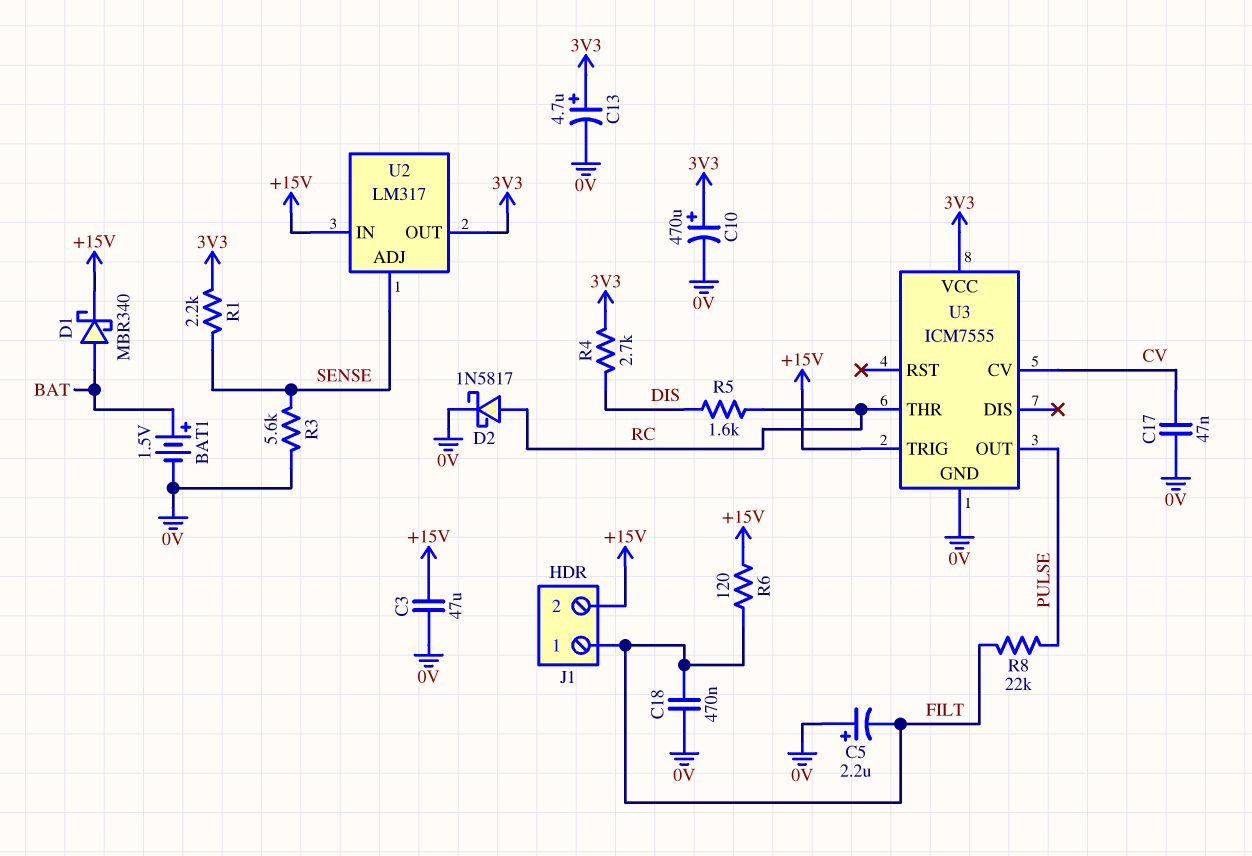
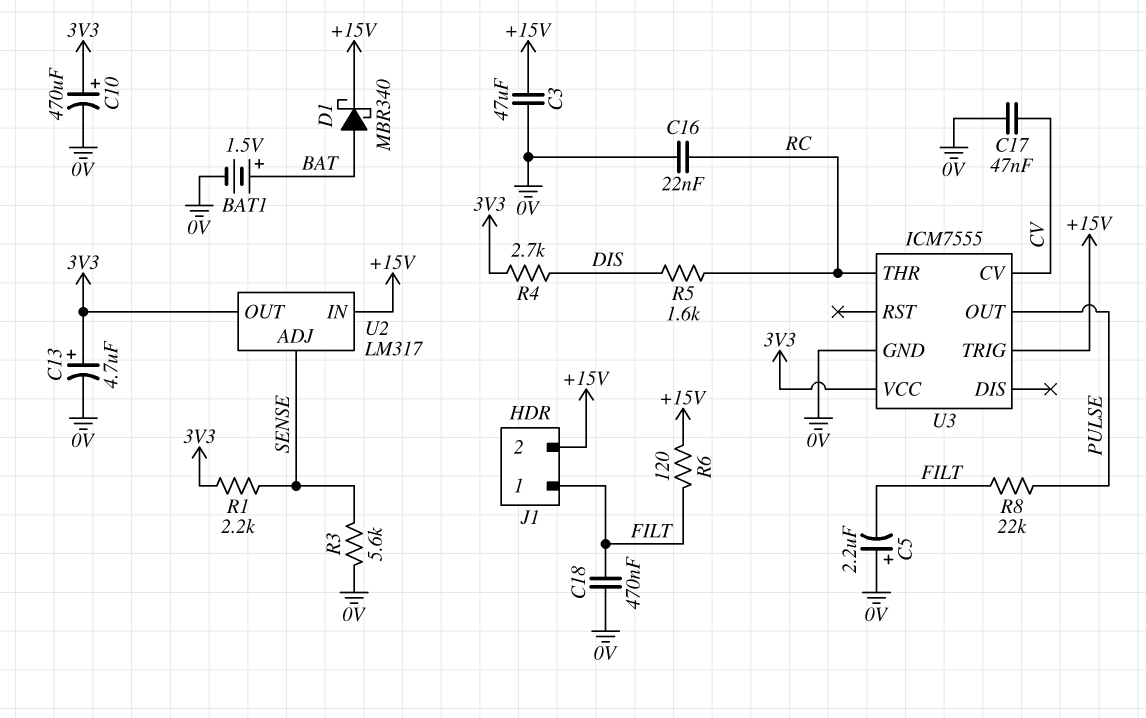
C16: none -> 22nF (0V, RC)
D2: schottky 1N5817 (A RC, K 0V) -> none

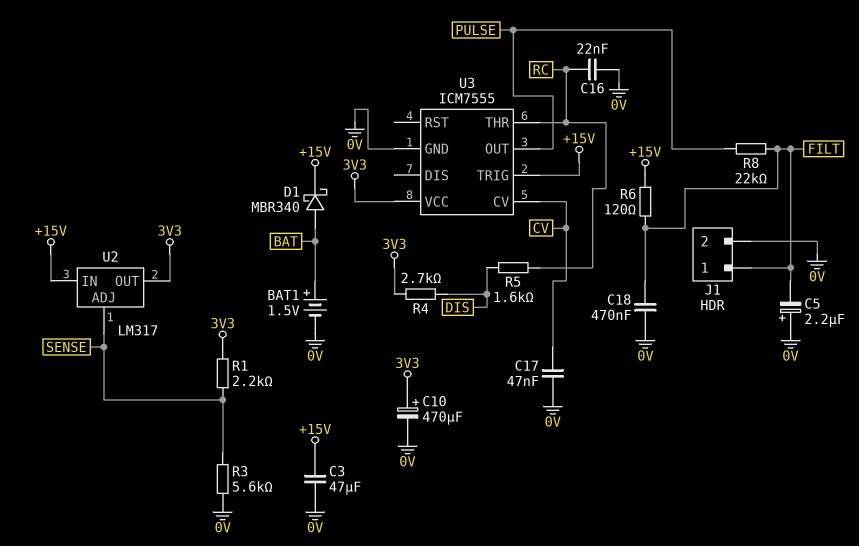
C13: 4.7uF (plus 3V3, minus 0V) -> none
J1 pin 2: +15V -> 0V

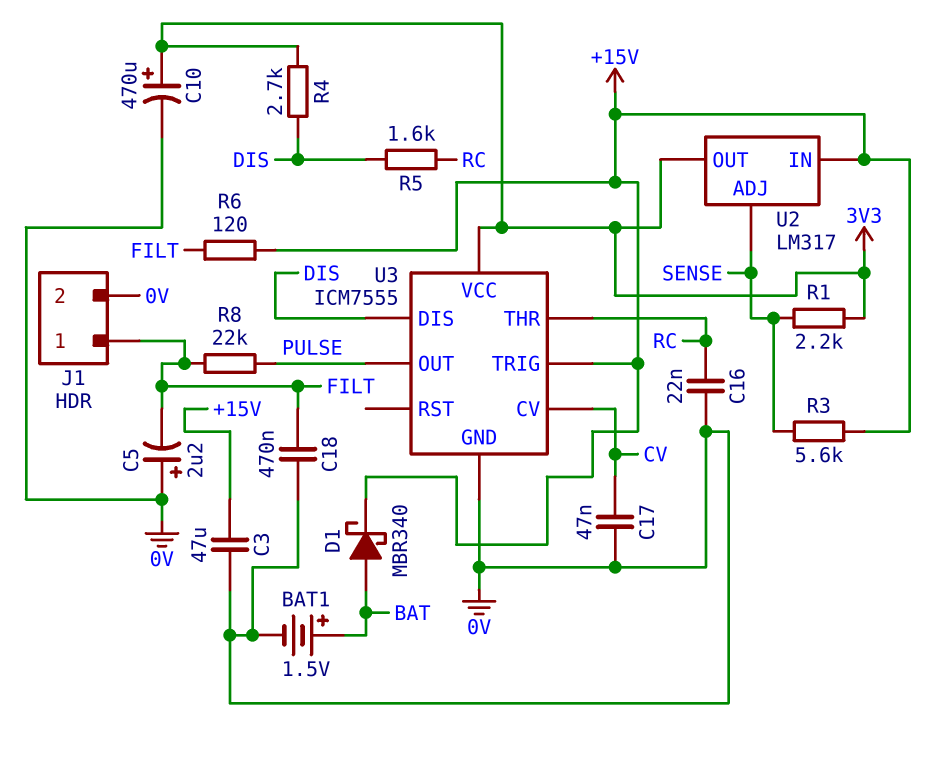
R3: 5.6k (0V, SENSE) -> 5.6k (+15V, SENSE)
U3 pin DIS: none -> DIS

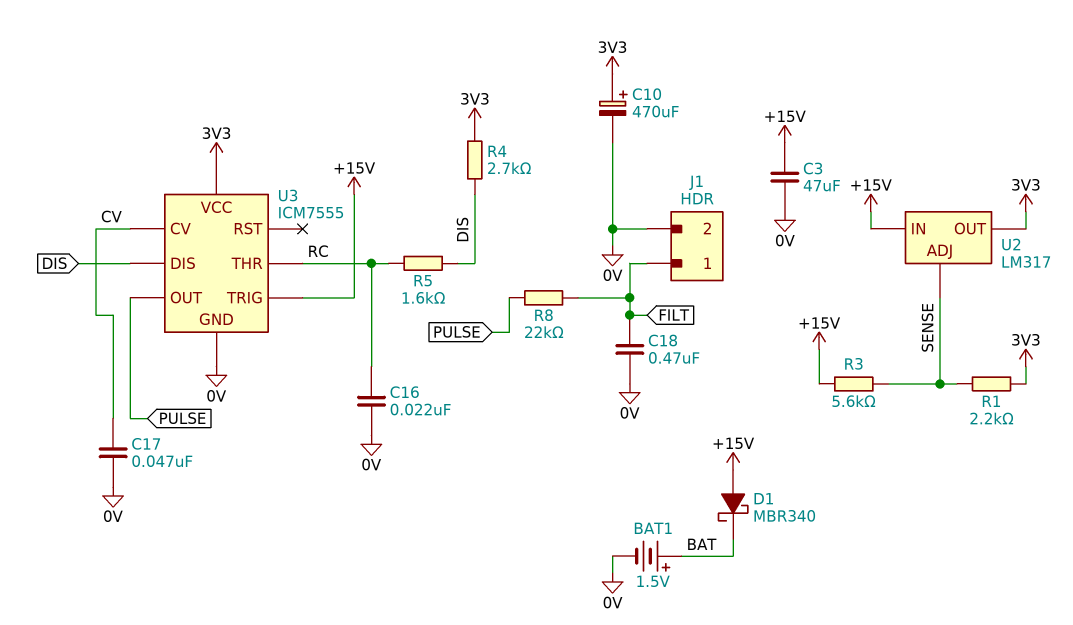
C5: 2.2uF (plus 0V, minus FILT) -> none
D1: schottky MBR340 (A BAT, K +15V) -> schottky MBR340 (A +15V, K BAT)
R6: 120 (+15V, FILT) -> none

